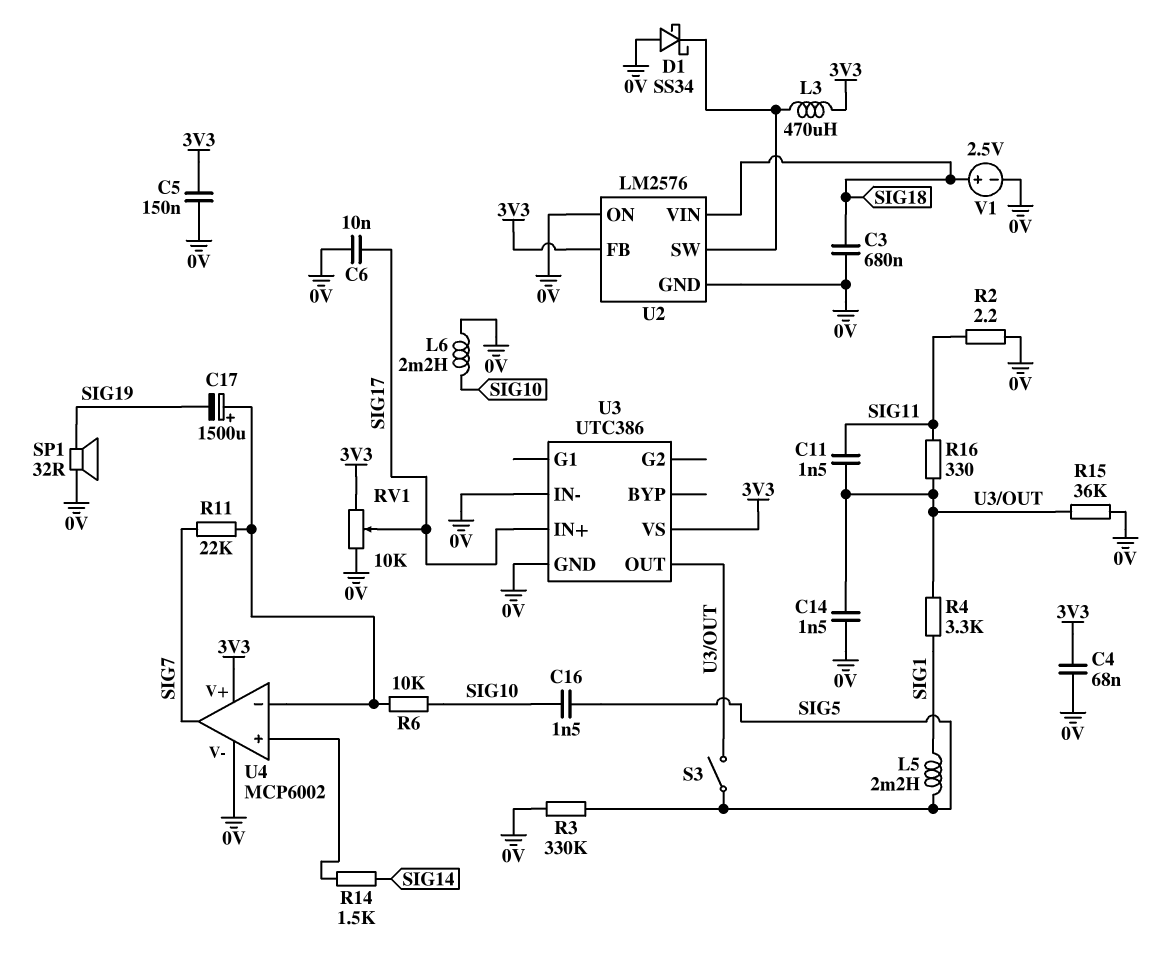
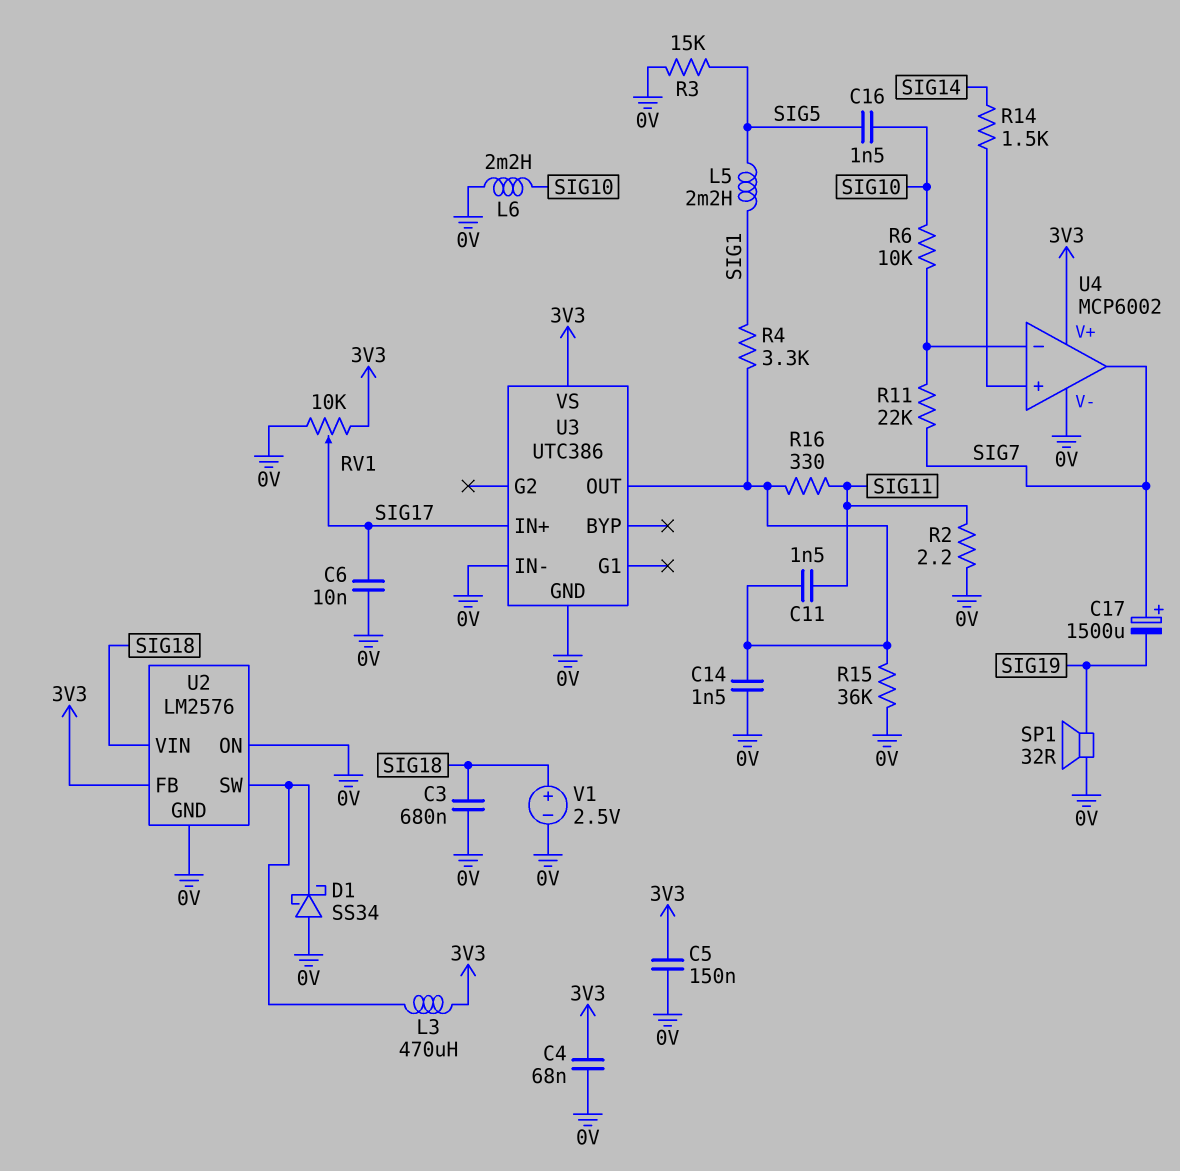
C17: 1500uF (plus U4/in-, minus SIG19) -> 1500uF (plus SIG7, minus SIG19)
R3: 330k (0V, SIG5) -> 15k (0V, SIG5)
S3: switch (SIG5, U3/OUT) -> none

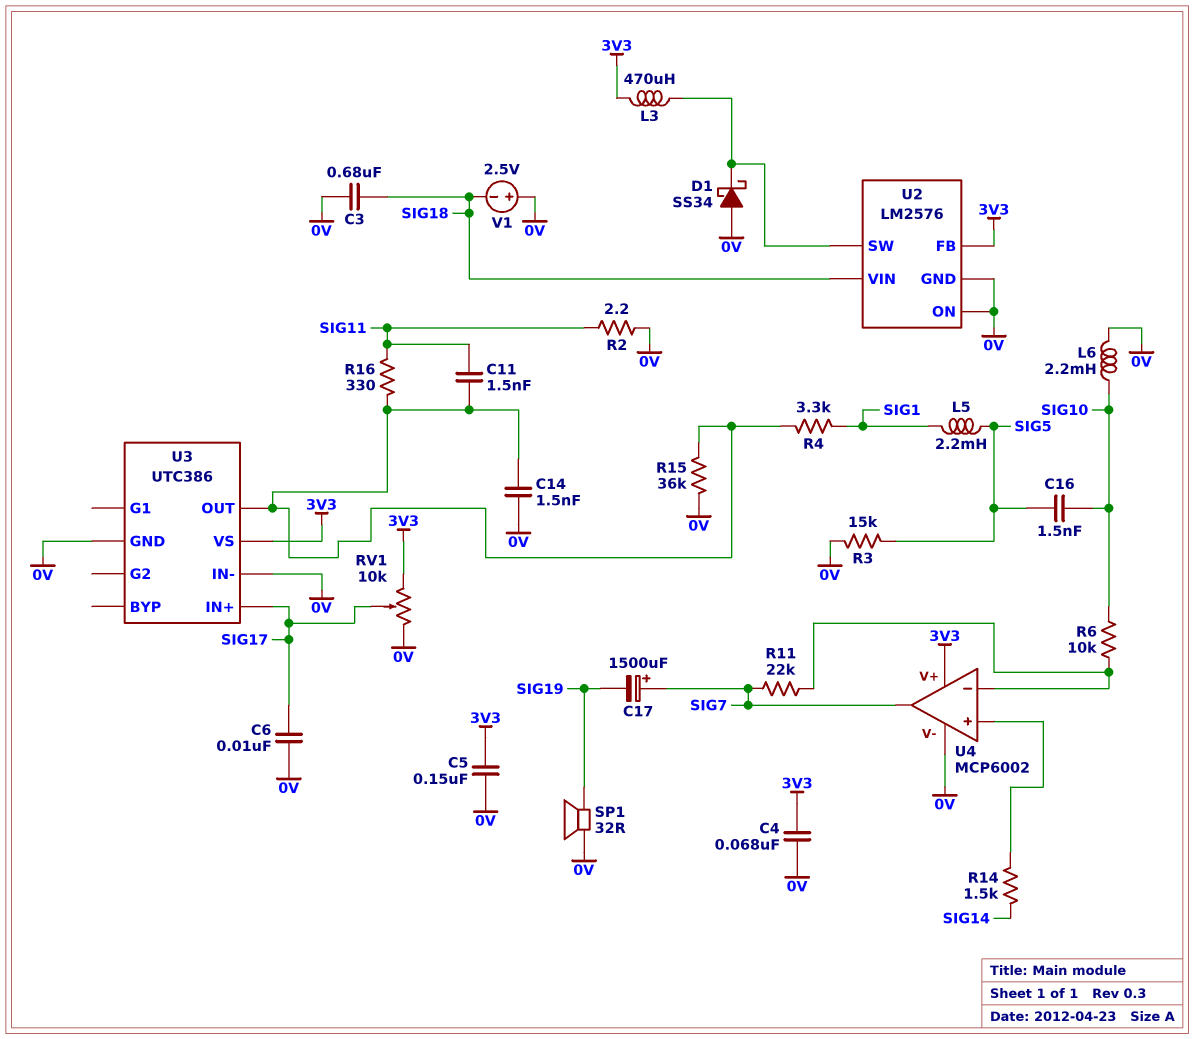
V1: 2.5V (plus SIG18, minus 0V) -> 2.5V (plus 0V, minus SIG18)

